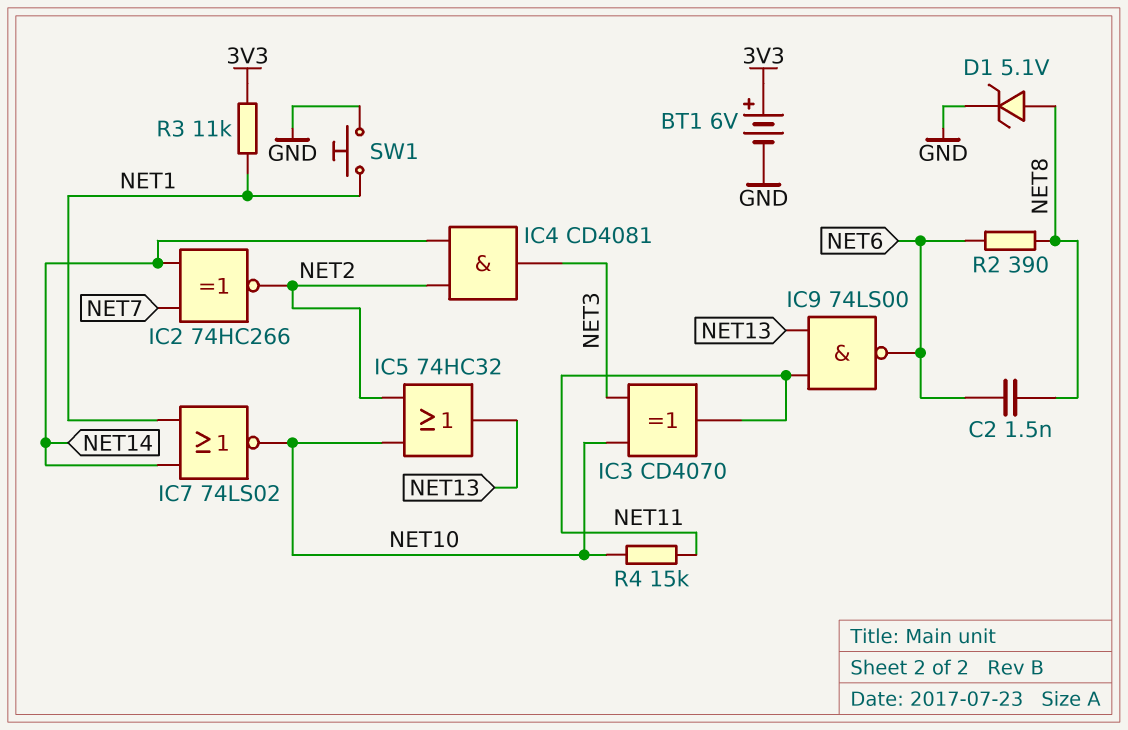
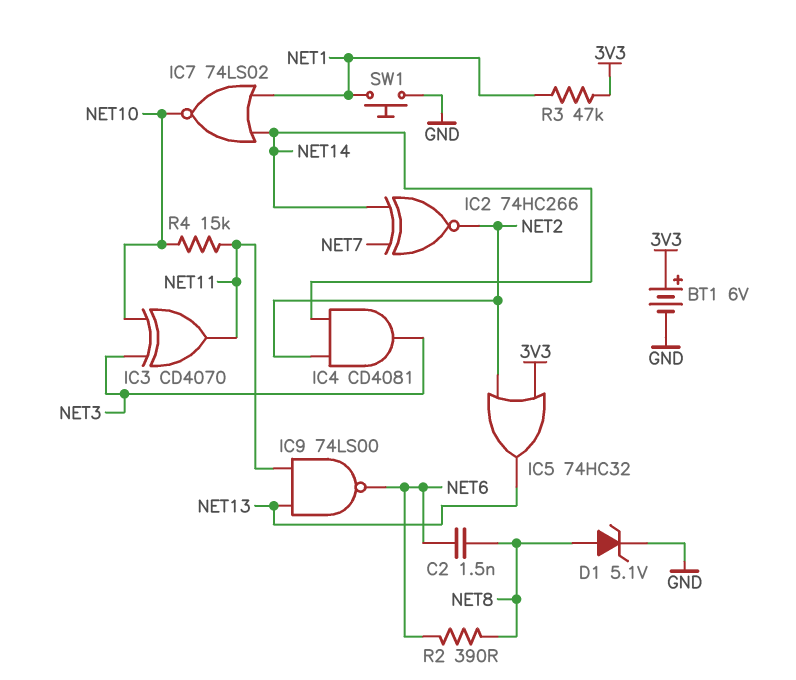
IC5: OR 74HC32 (in NET2, in NET10, out NET13) -> OR 74HC32 (in 3V3, in NET2, out NET13)
R3: 11k (3V3, NET1) -> 47k (3V3, NET1)

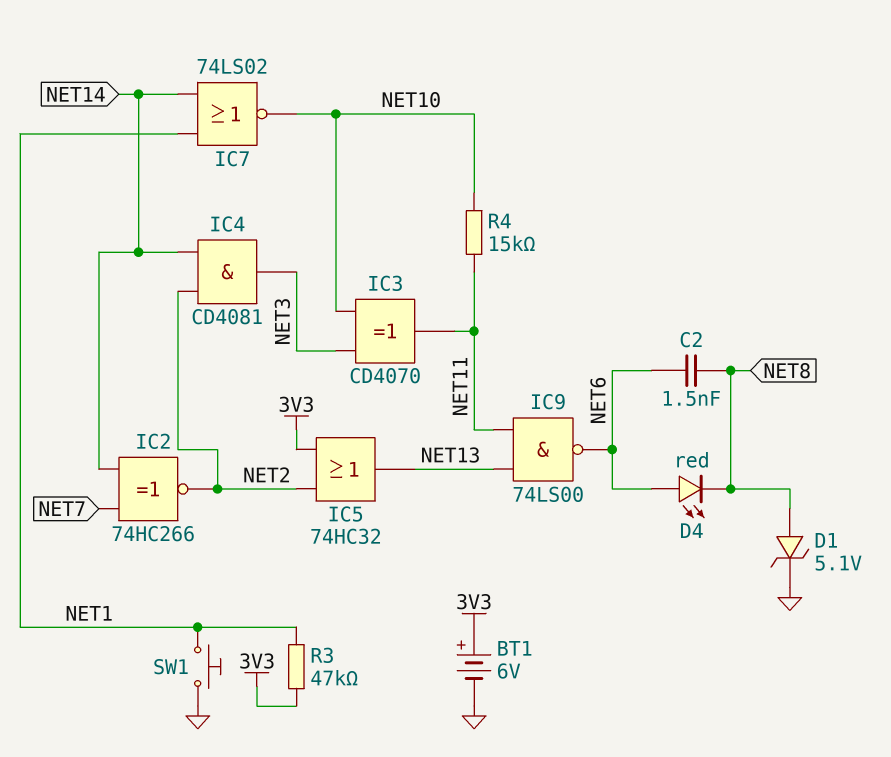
D4: none -> LED red (A NET6, K NET8)
R2: 390 (NET6, NET8) -> none

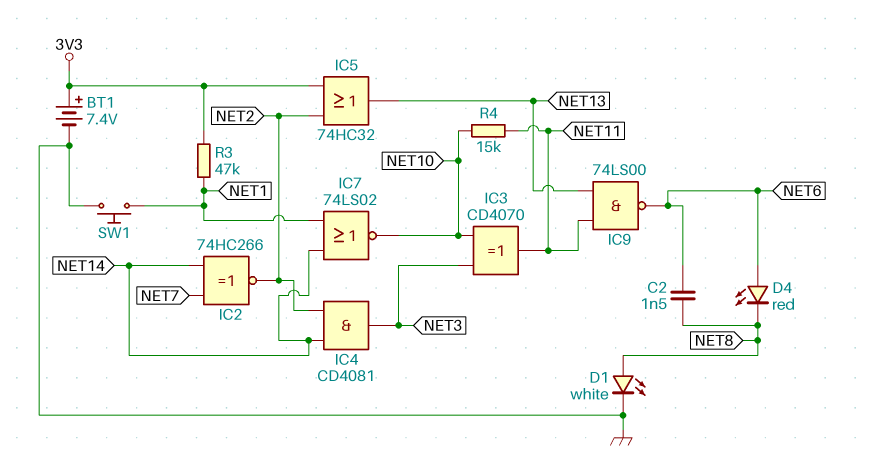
BT1: 6V (plus 3V3, minus GND) -> 7.4V (plus 3V3, minus GND)
D1: zener 5.1V (A NET8, K GND) -> LED white (A NET8, K GND)

